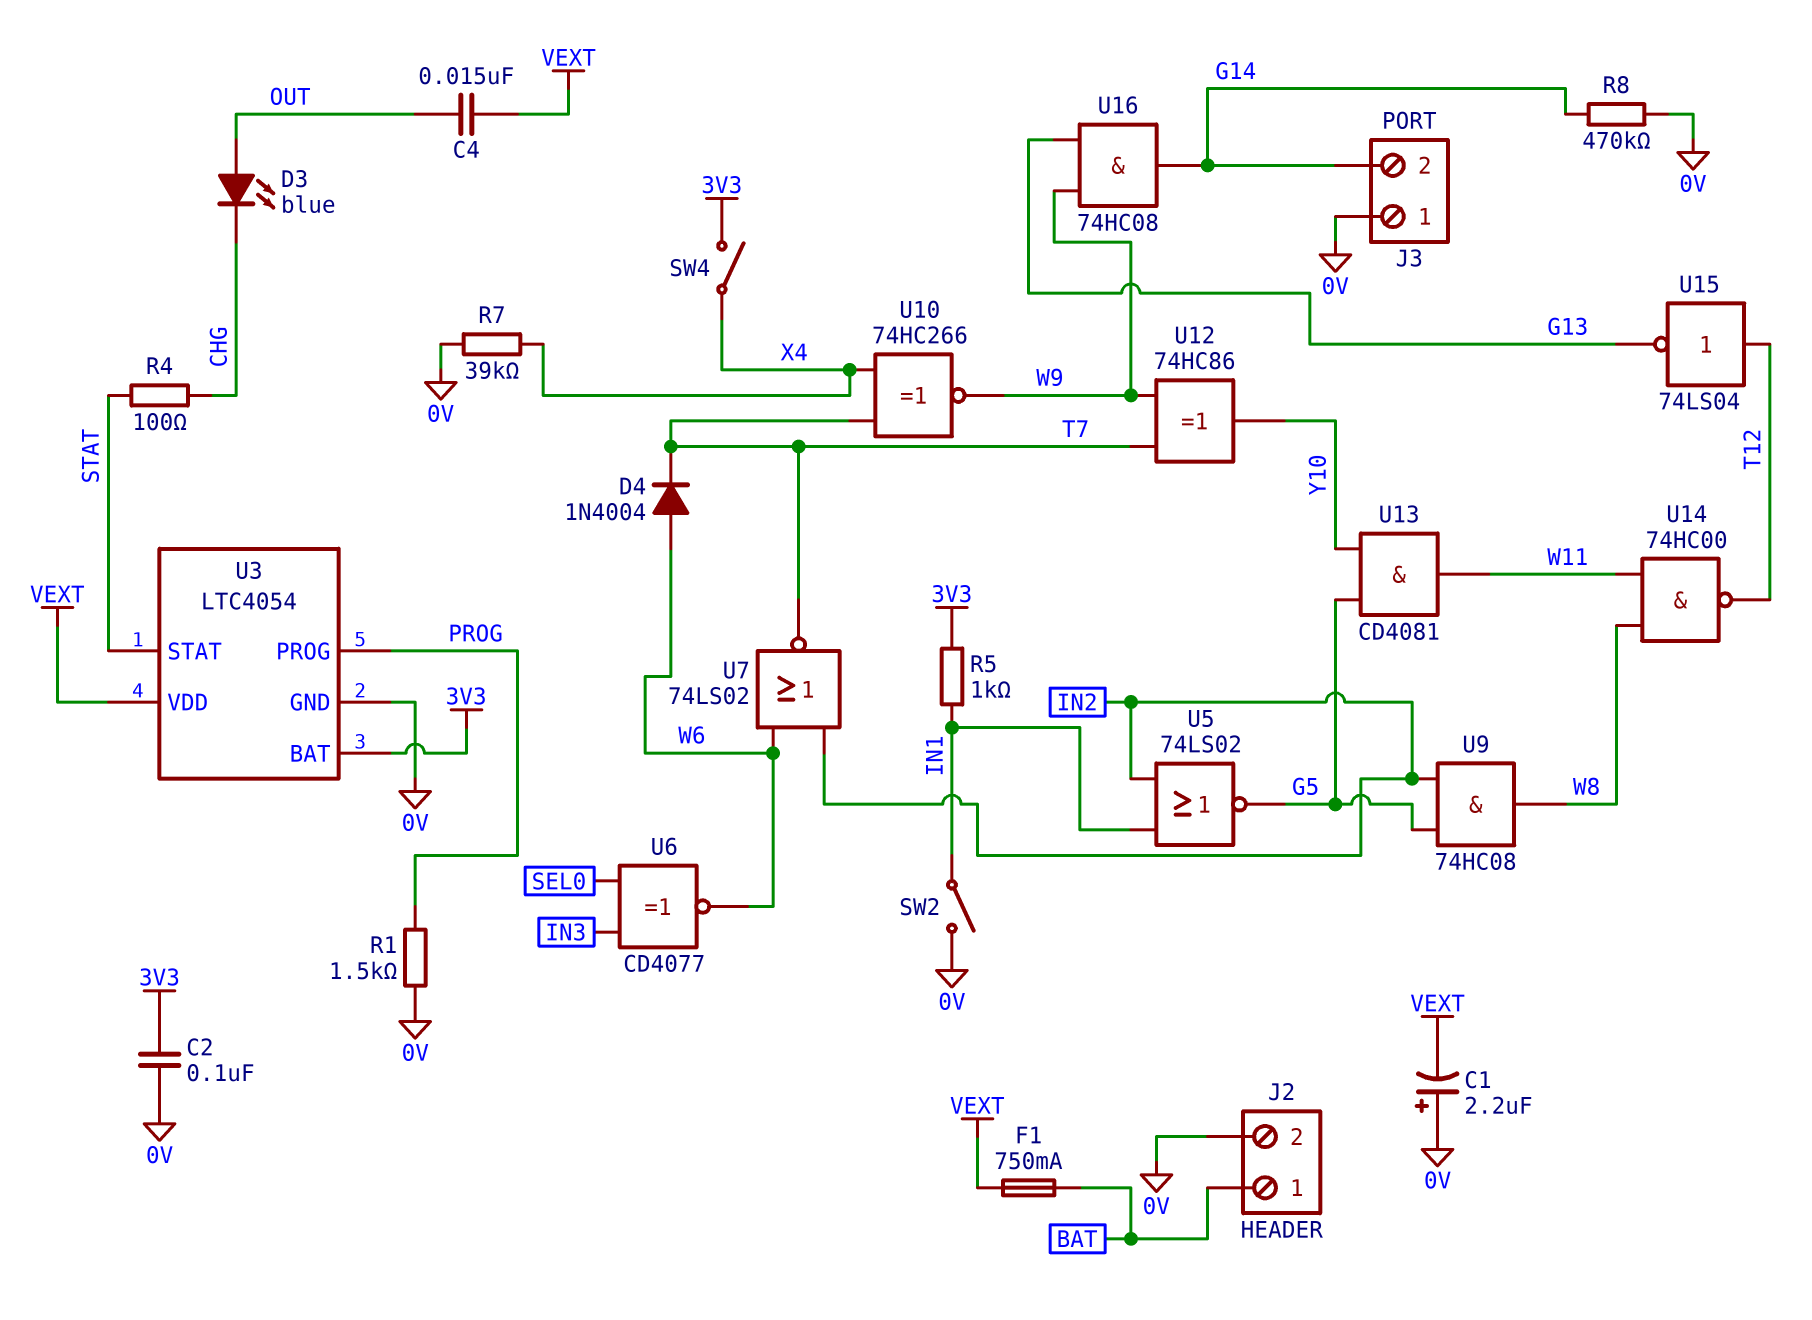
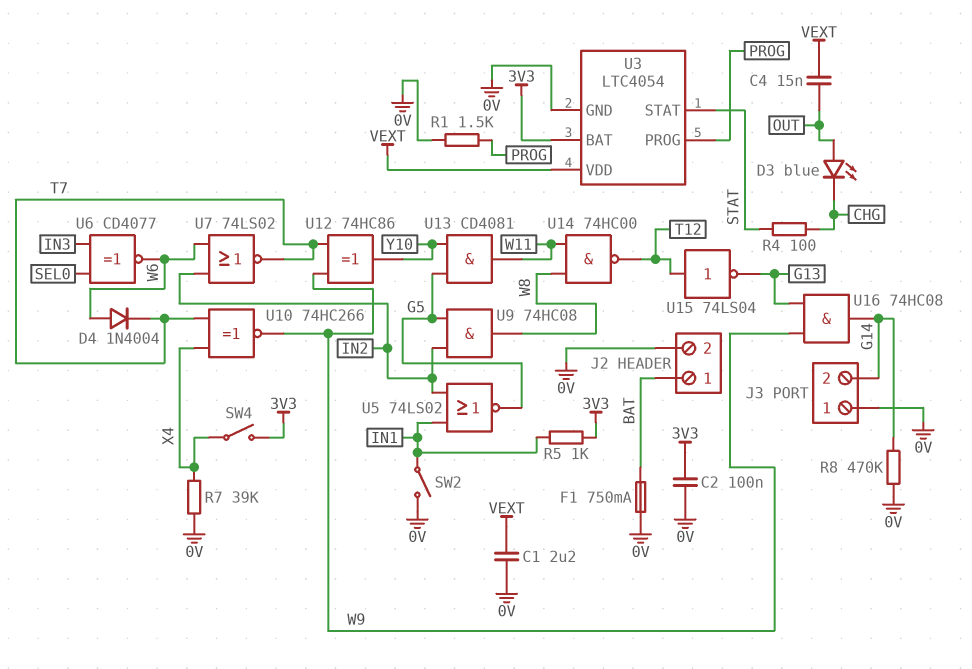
C1: 2.2uF (plus 0V, minus VEXT) -> 2.2uF (0V, VEXT)
F1: 750mA (BAT, VEXT) -> 750mA (0V, BAT)

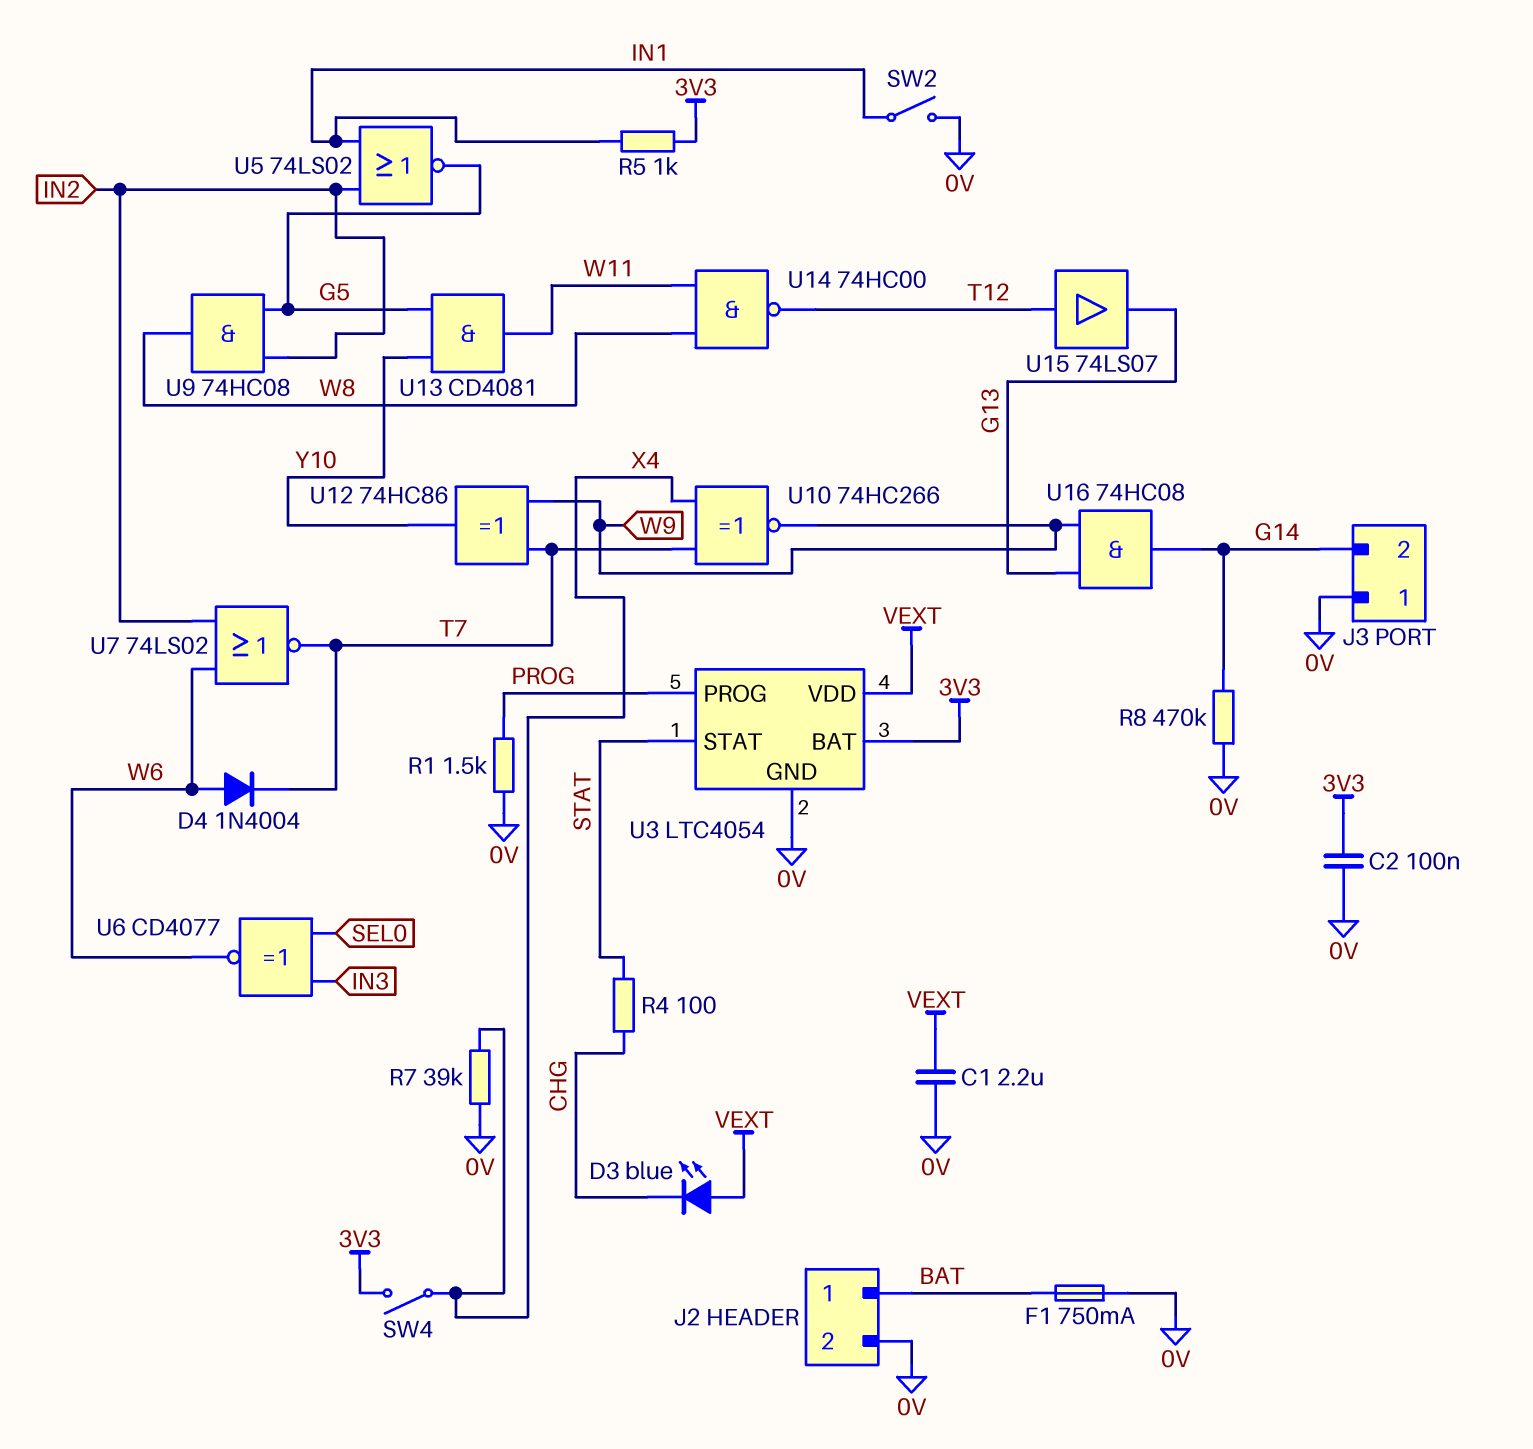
C4: 15nF (OUT, VEXT) -> none
D3: LED blue (A OUT, K CHG) -> LED blue (A VEXT, K CHG)
U15: NOT 74LS04 (in T12, out G13) -> buffer 74LS07 (in T12, out G13)

